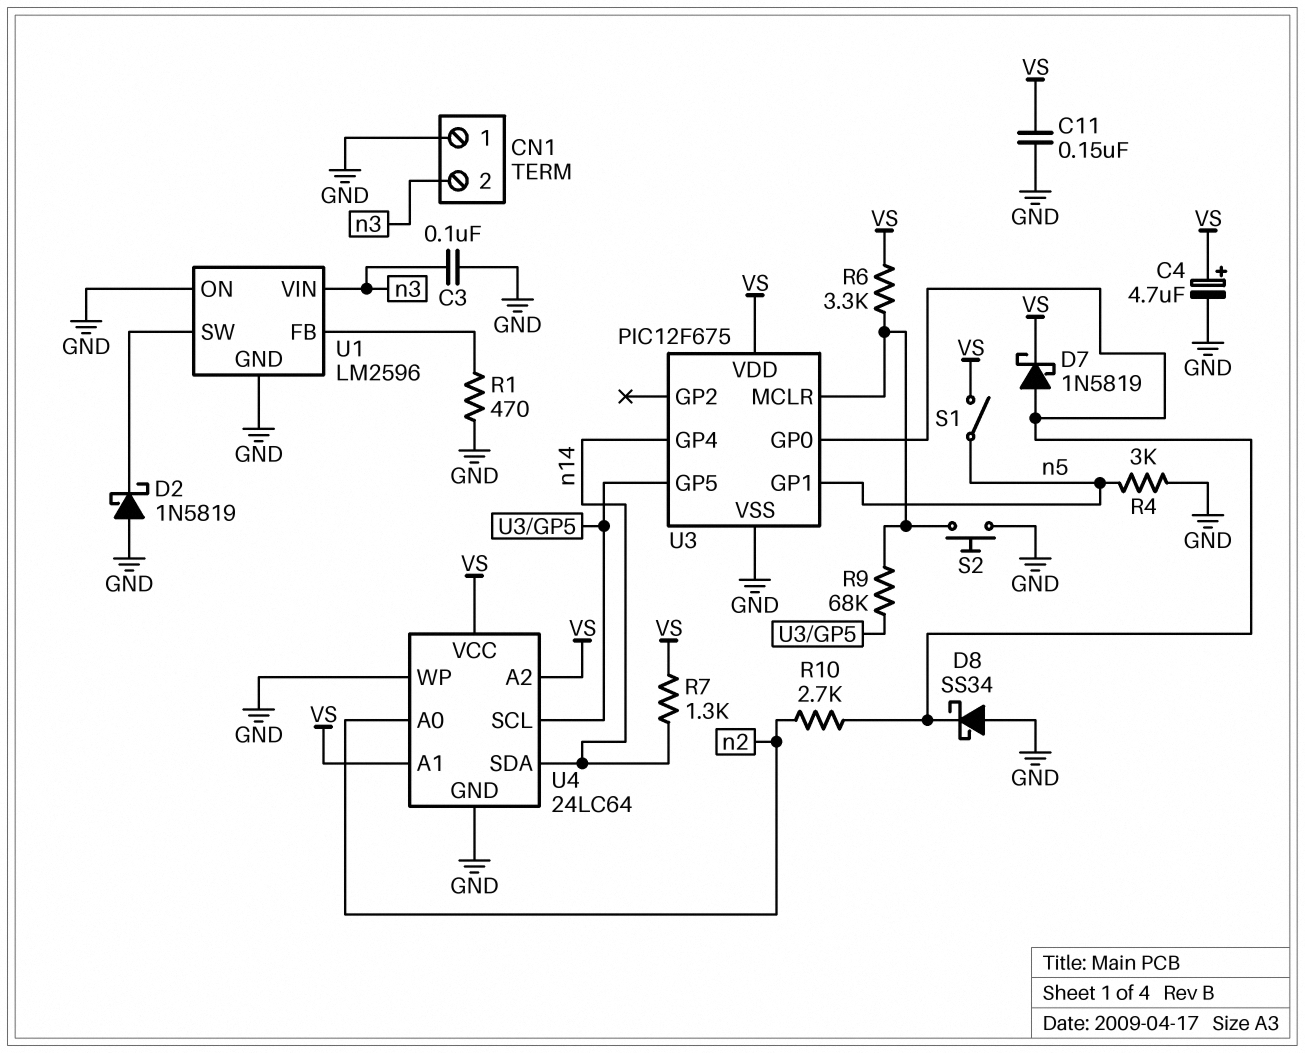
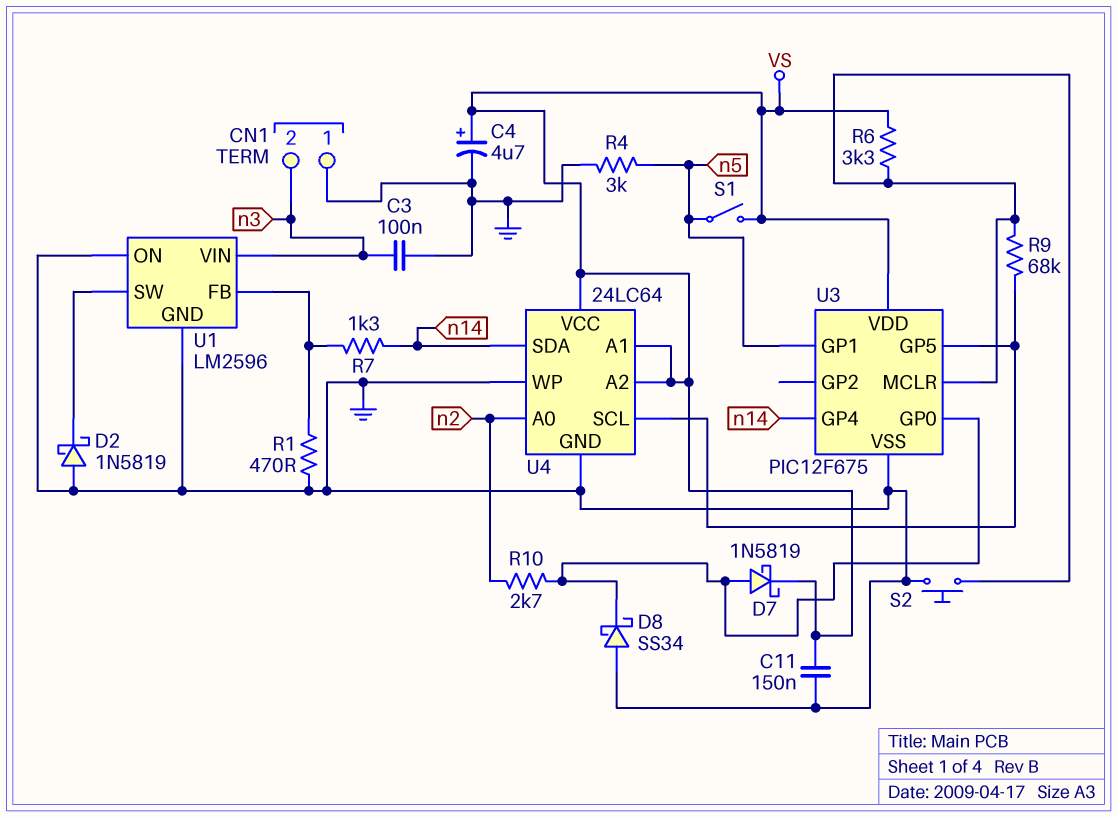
R7: 1.3k (VS, n14) -> 1.3k (U1/FB, n14)

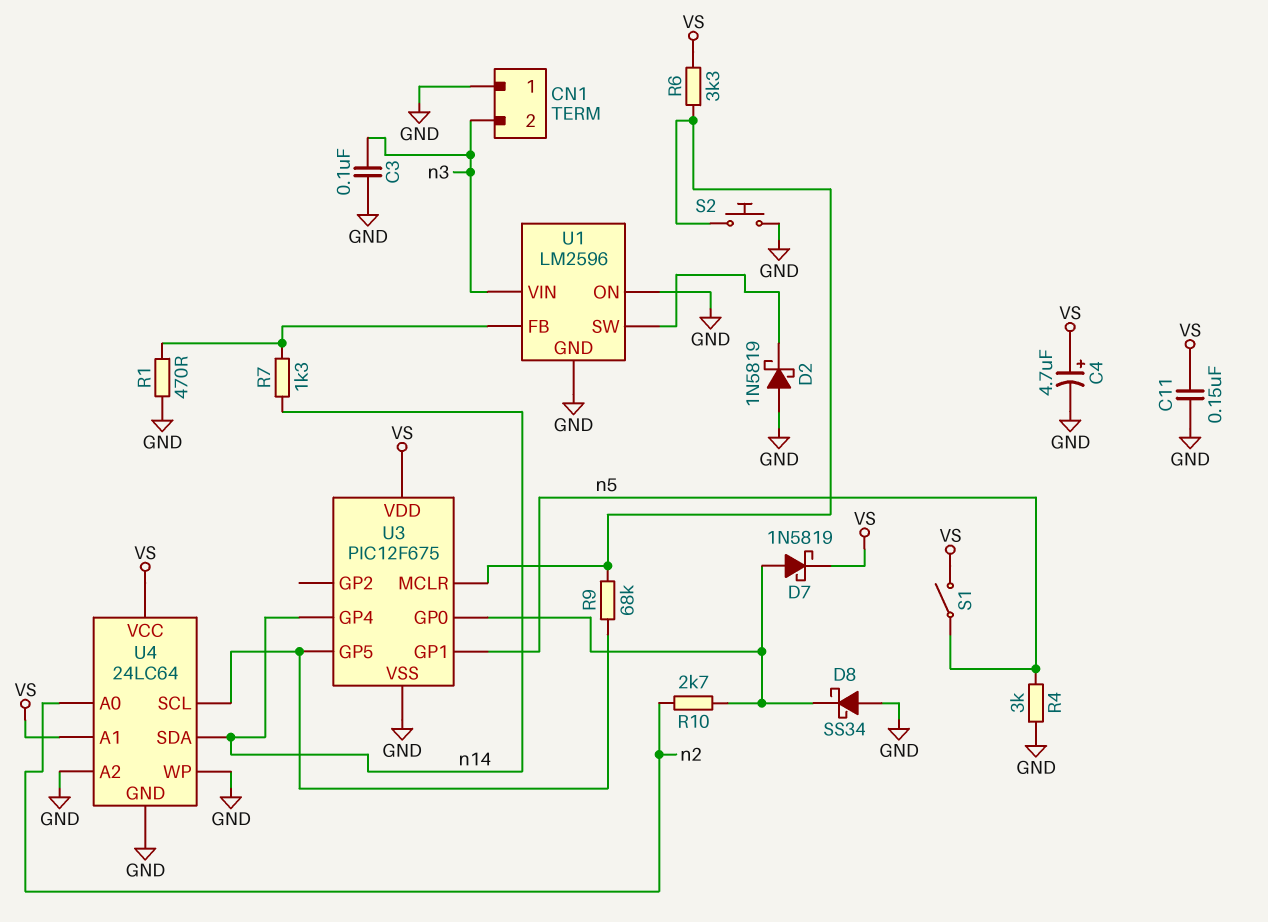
U4 pin A2: VS -> GND

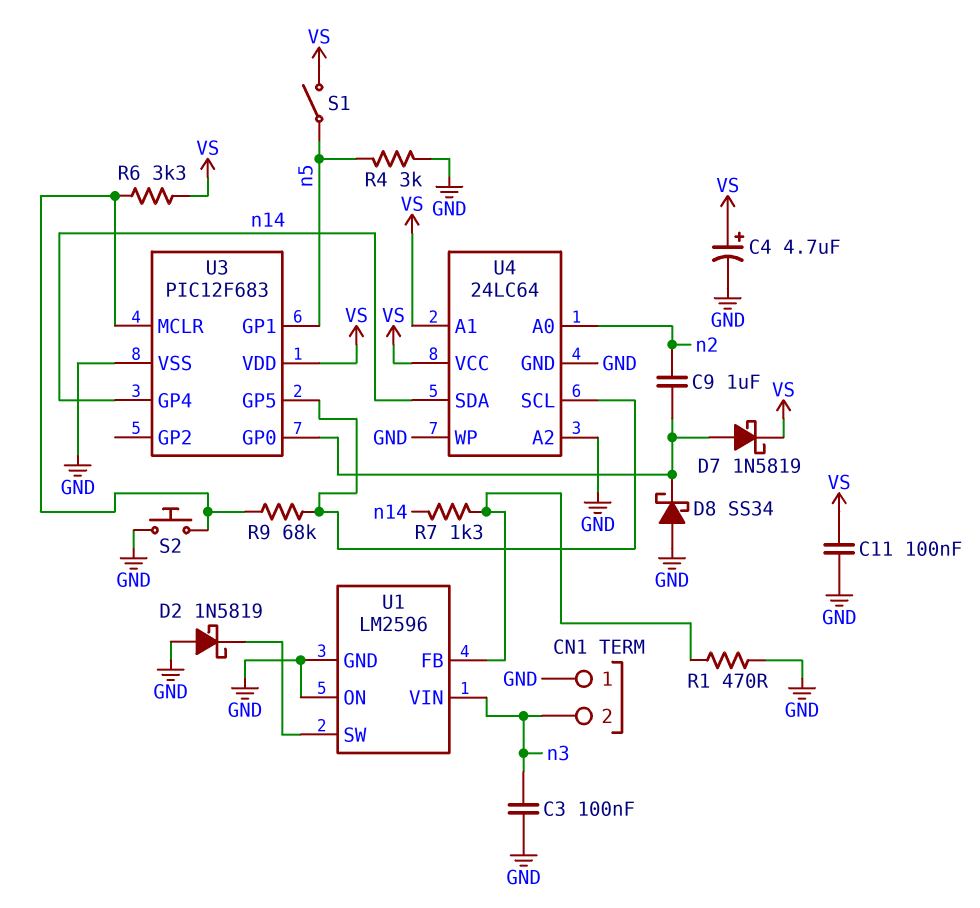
C9: none -> 1uF (U3/GP0, n2)
C11: 150nF (GND, VS) -> 100nF (GND, VS)
R10: 2.7k (U3/GP0, n2) -> none
U3: PIC12F675 -> PIC12F683

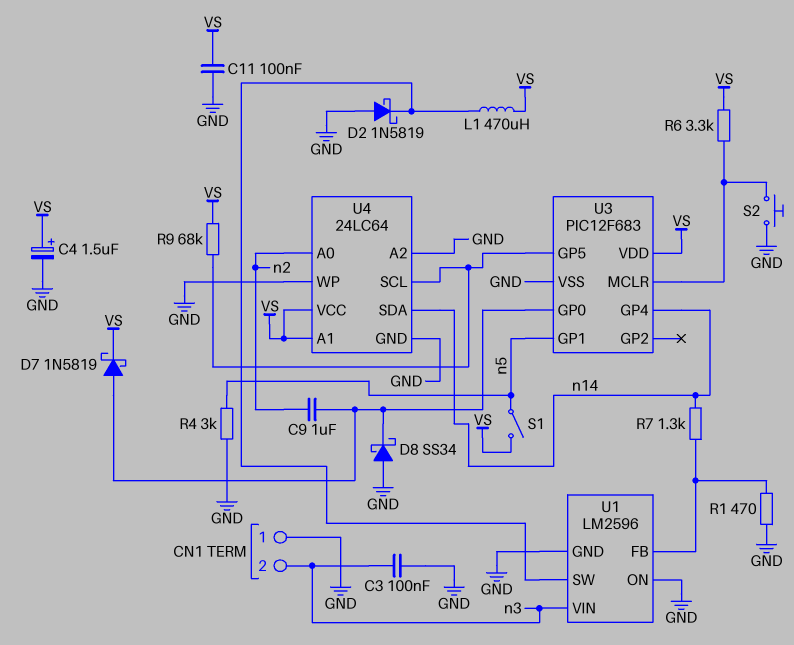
C4: 4.7uF (plus VS, minus GND) -> 1.5uF (plus VS, minus GND)
L1: none -> 470uH (U1/SW, VS)
R9: 68k (U3/GP5, U3/MCLR) -> 68k (U3/GP5, VS)

